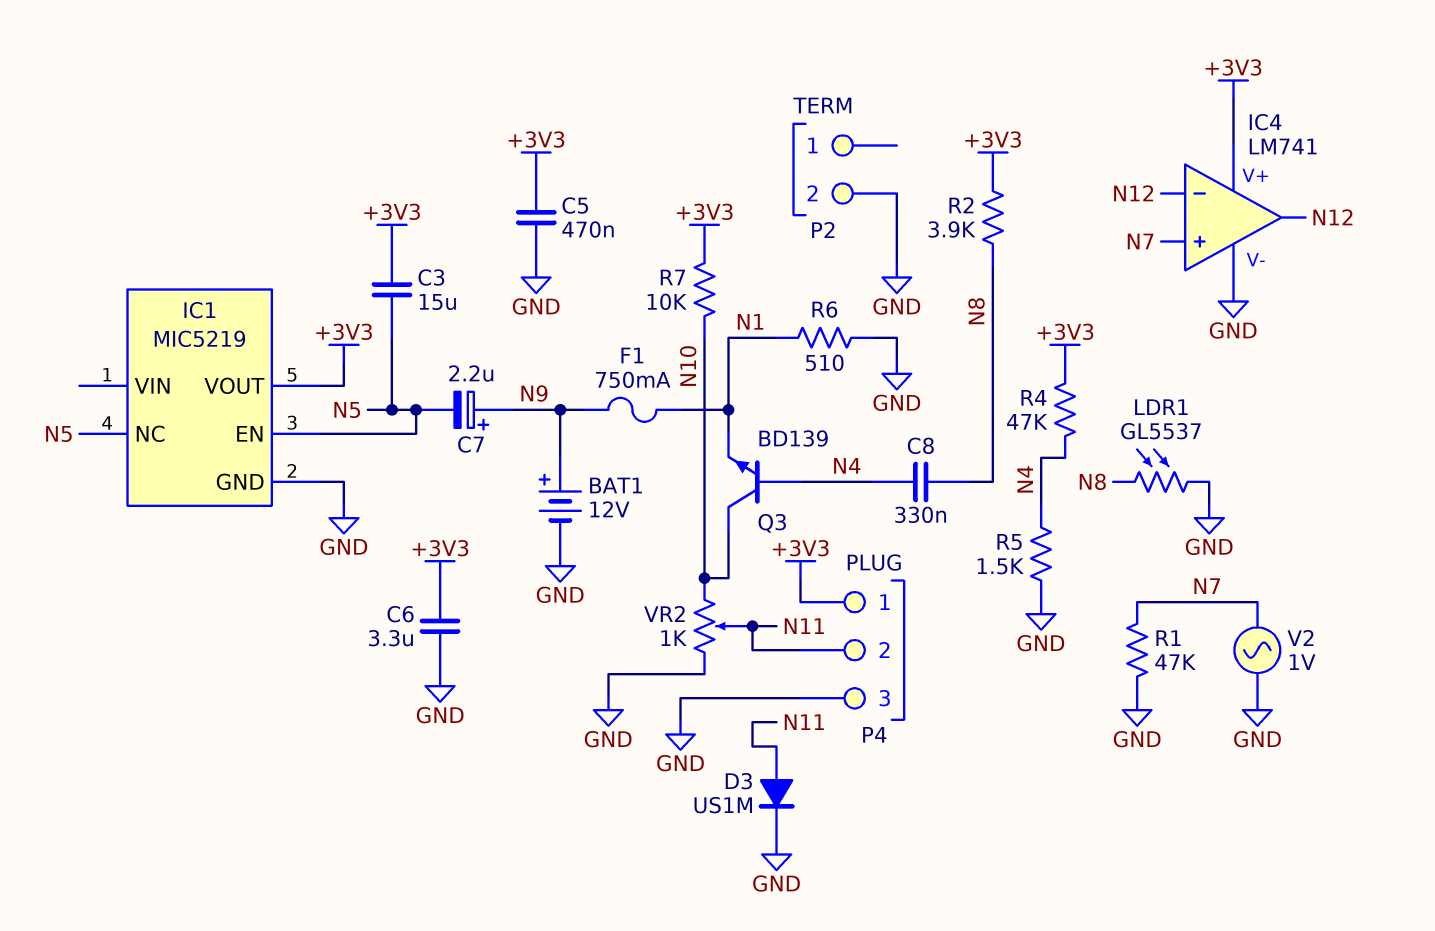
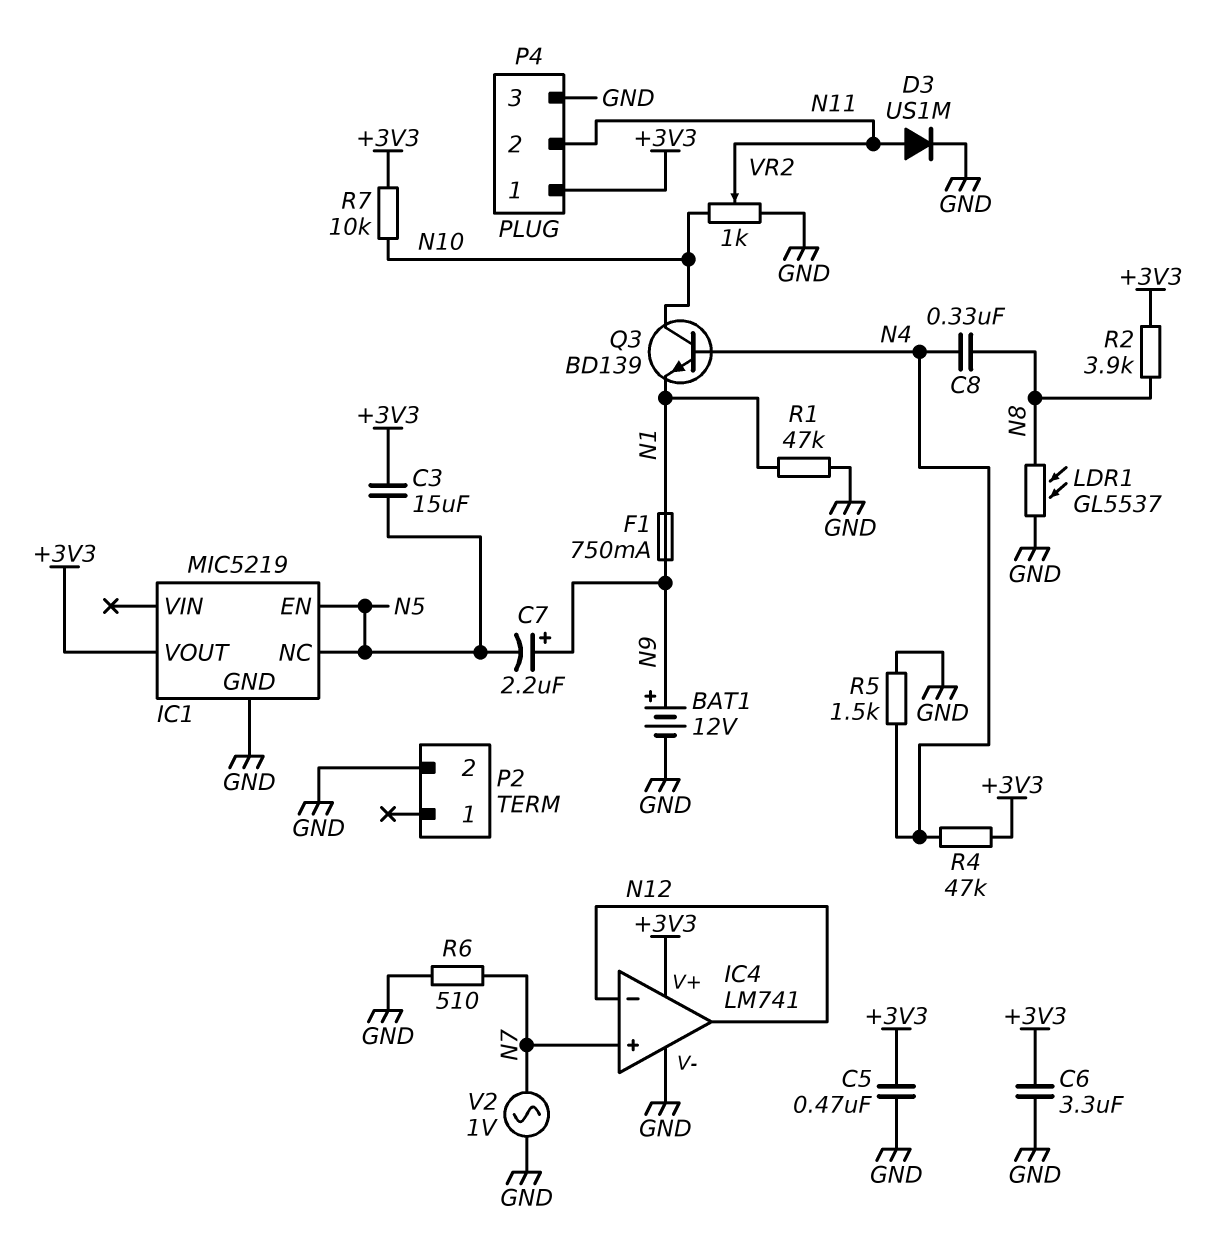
R1: 47k (GND, N7) -> 47k (GND, N1)
R6: 510 (GND, N1) -> 510 (GND, N7)

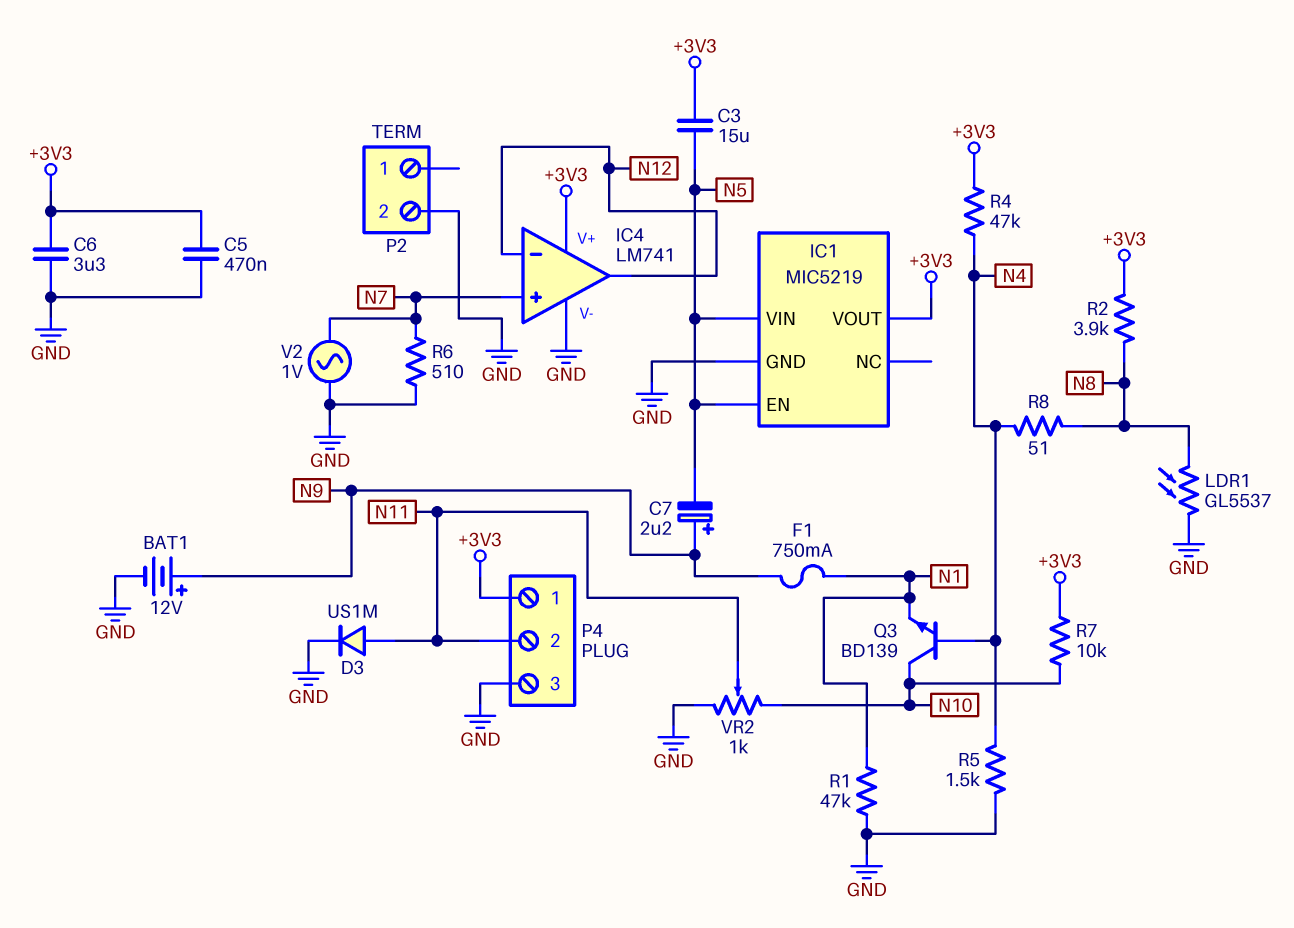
C8: 330nF (N4, N8) -> none
IC1 pin NC: N5 -> none
IC1 pin VIN: none -> N5
R8: none -> 51 (N4, N8)

